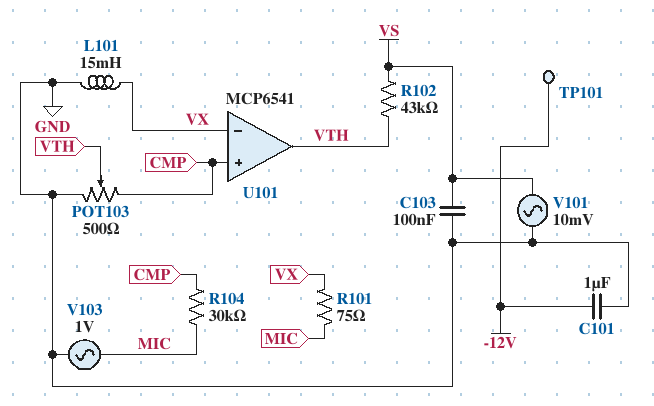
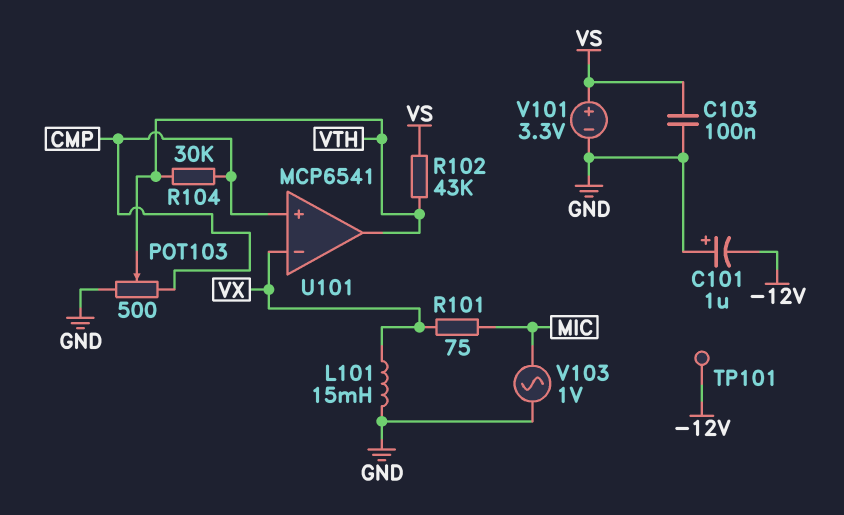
C101: 1uF (-12V, GND) -> 1uF (plus GND, minus -12V)
R104: 30k (CMP, MIC) -> 30k (CMP, VTH)
V101: AC 10mV (GND, VS) -> 3.3V (plus VS, minus GND)

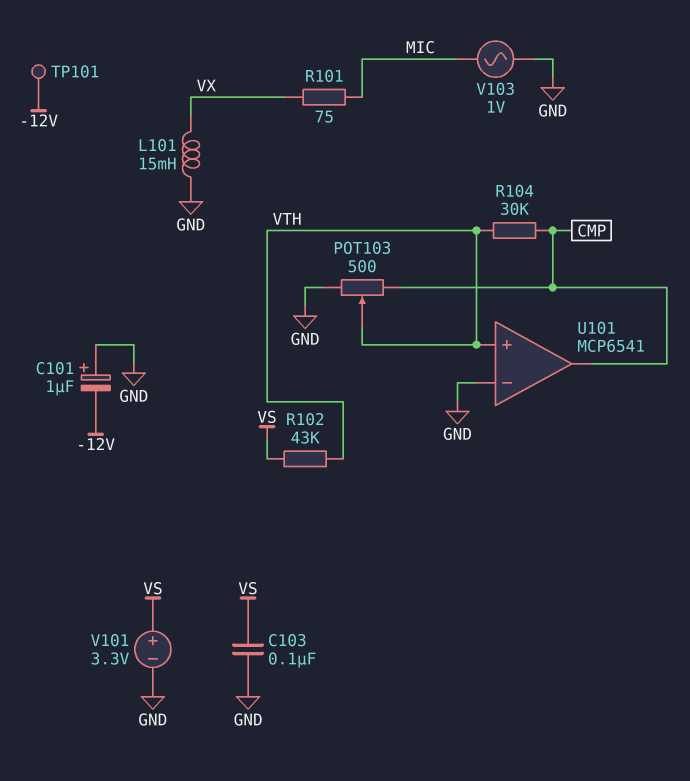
U101 pin in+: CMP -> VTH
U101 pin in-: VX -> GND
U101 pin out: VTH -> CMP

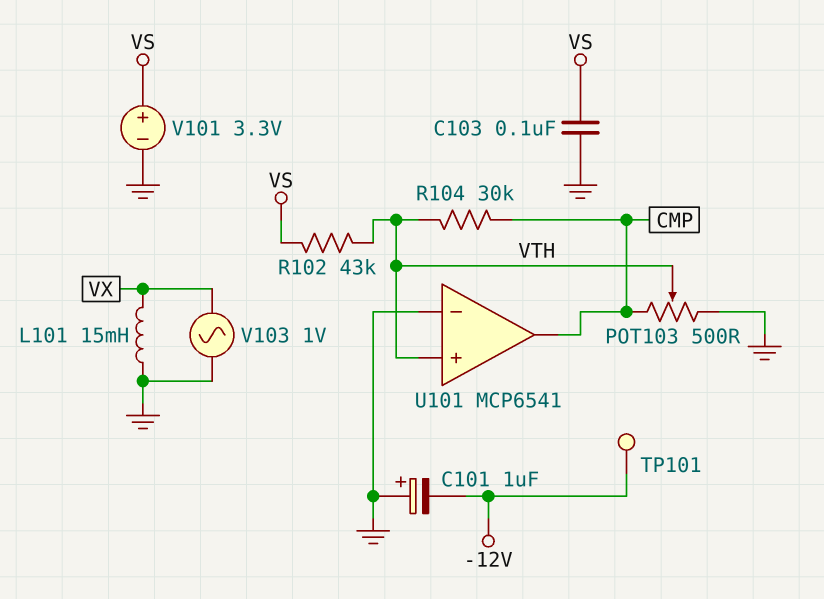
R101: 75 (MIC, VX) -> none
V103: AC 1V (GND, MIC) -> AC 1V (GND, VX)

